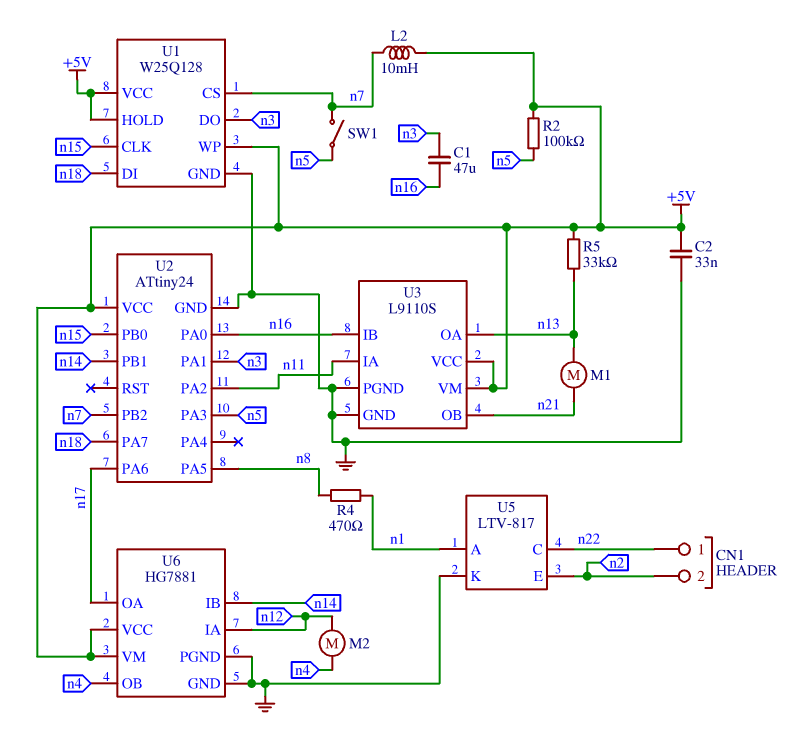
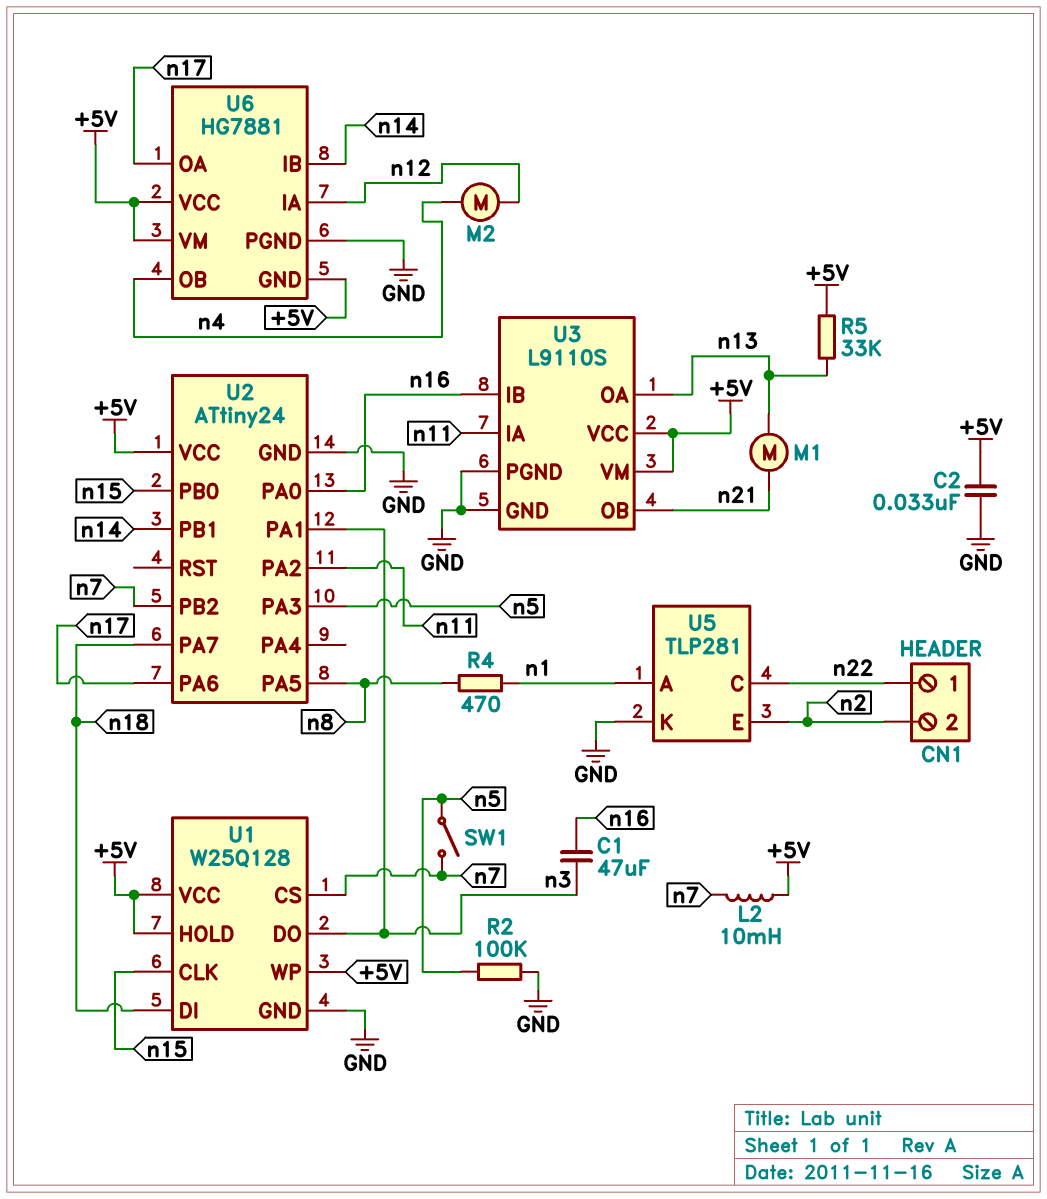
R2: 100k (+5V, n5) -> 100k (GND, n5)
U5: LTV-817 -> TLP281
U6 pin GND: GND -> +5V

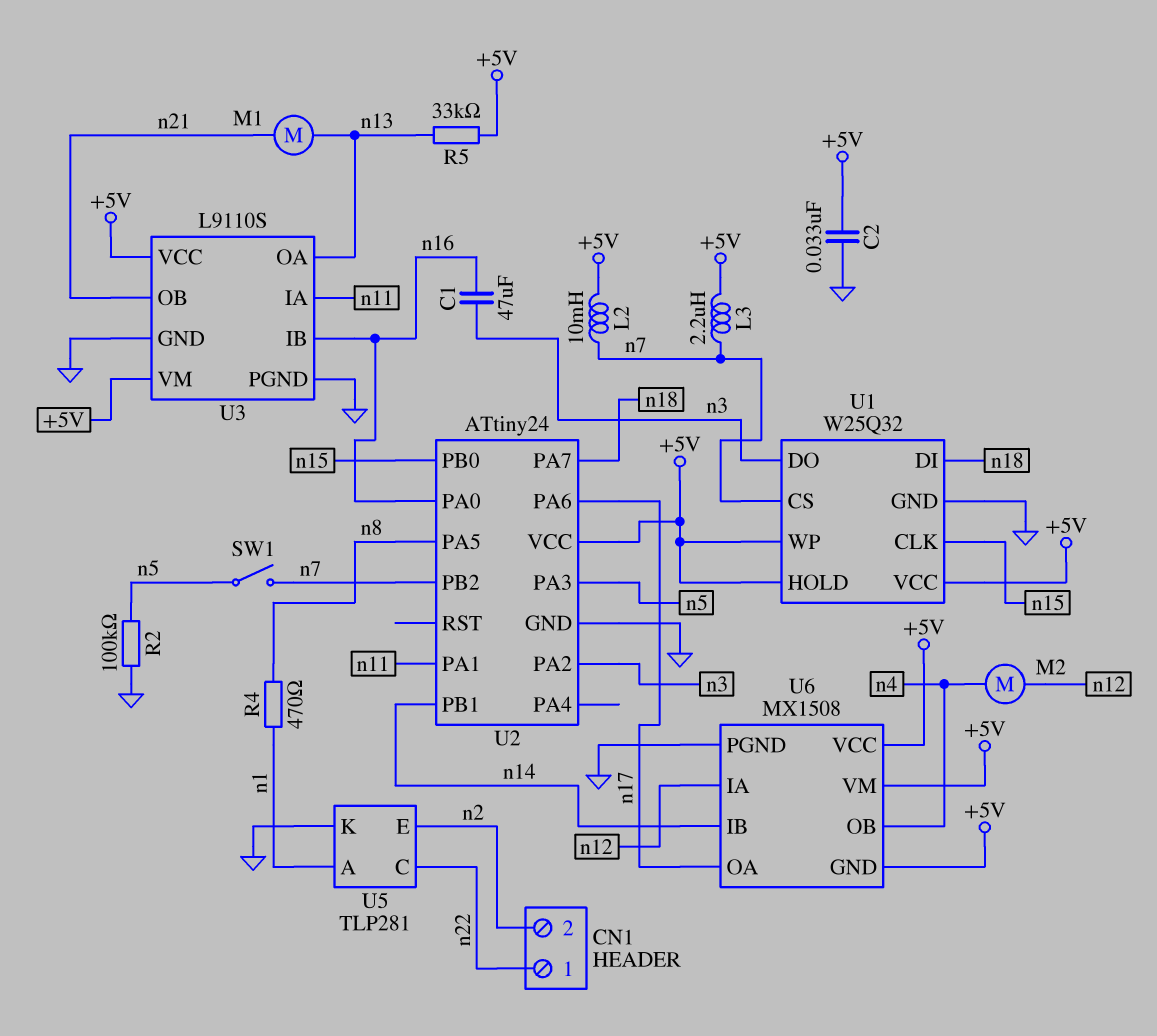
L3: none -> 2.2uH (+5V, n7)
U1: W25Q128 -> W25Q32
U2 pin PA1: n3 -> n11
U2 pin PA2: n11 -> n3
U6: HG7881 -> MX1508

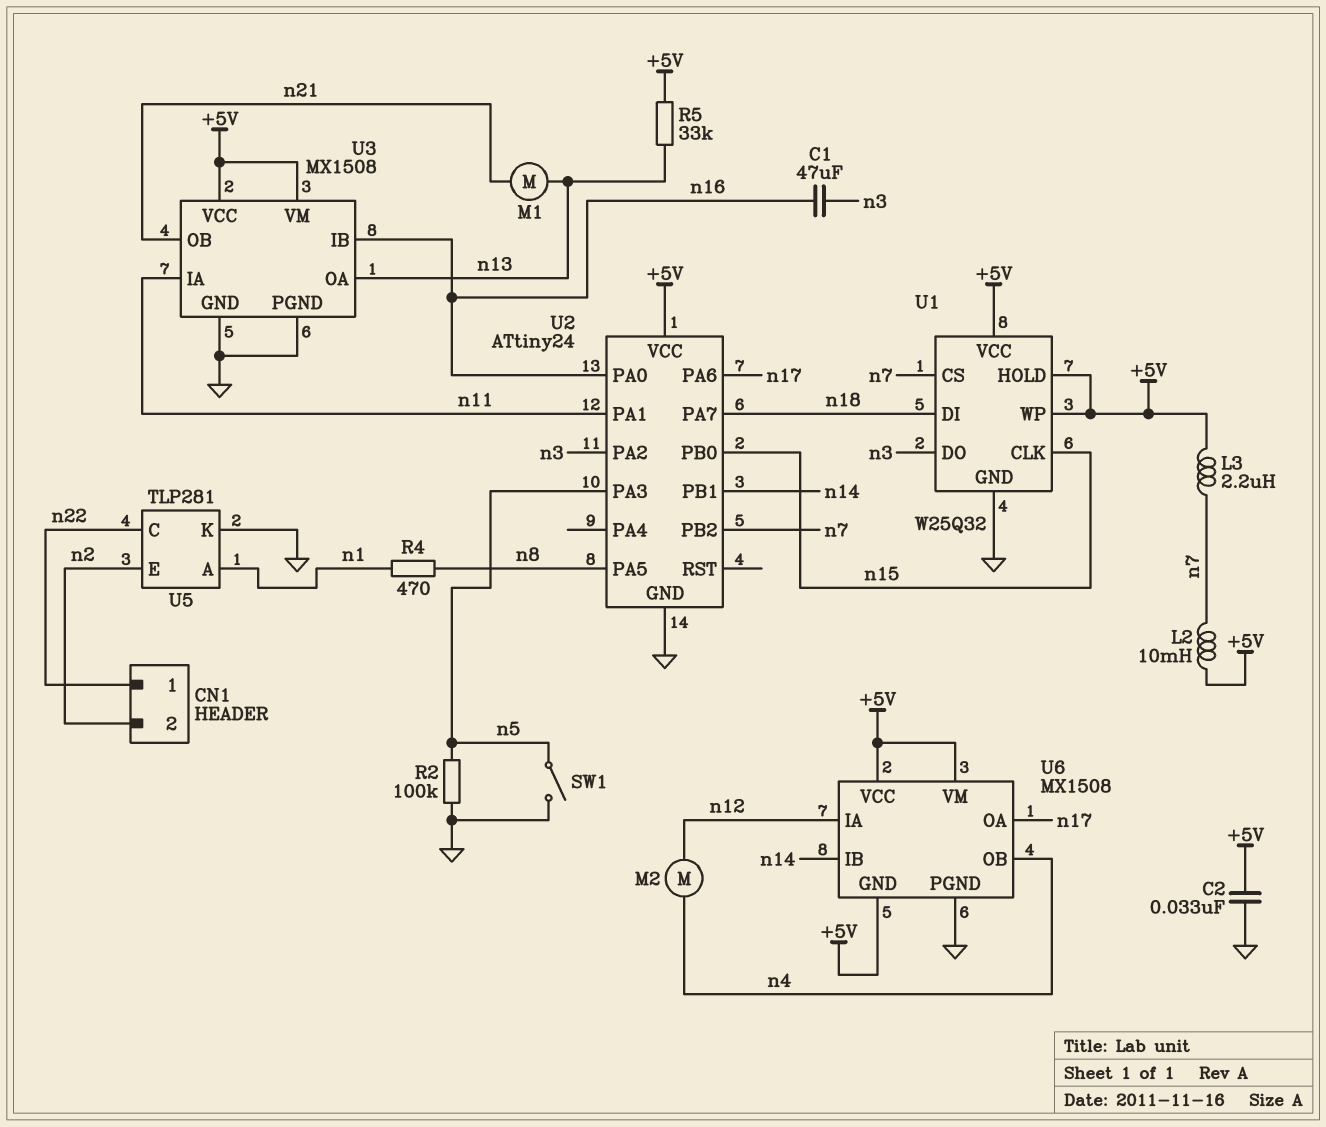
SW1: switch (n5, n7) -> switch (GND, n5)
U3: L9110S -> MX1508

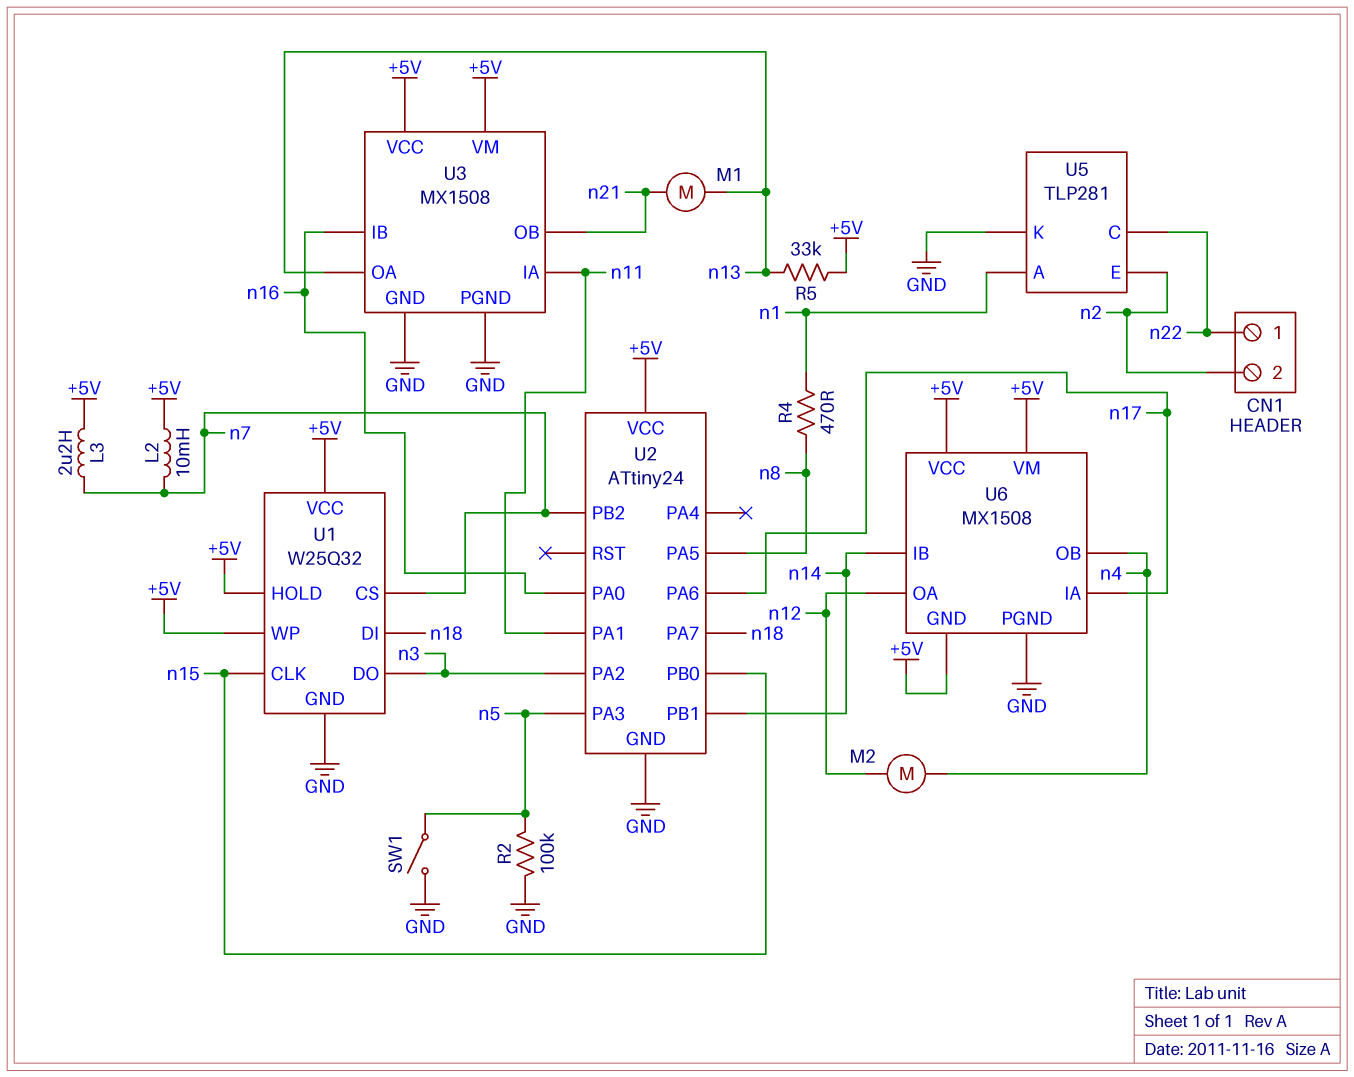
C1: 47uF (n3, n16) -> none
C2: 33nF (+5V, GND) -> none
U6 pin IA: n12 -> n17
U6 pin OA: n17 -> n12

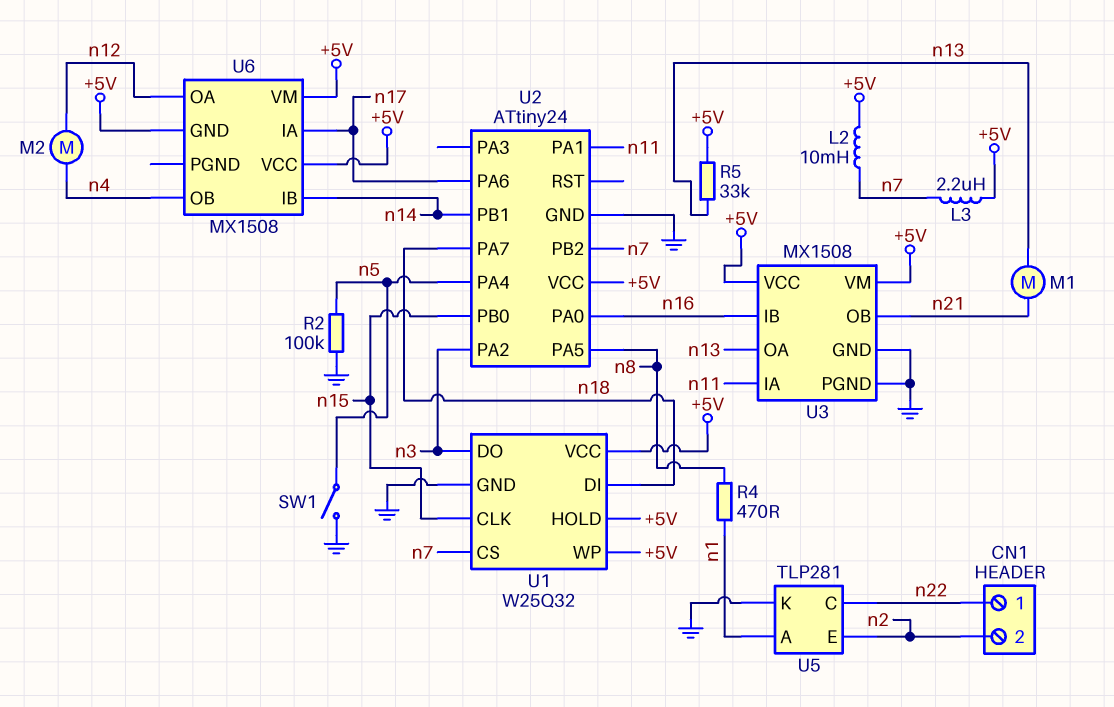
U2 pin PA3: n5 -> none
U2 pin PA4: none -> n5
U6 pin PGND: GND -> none

